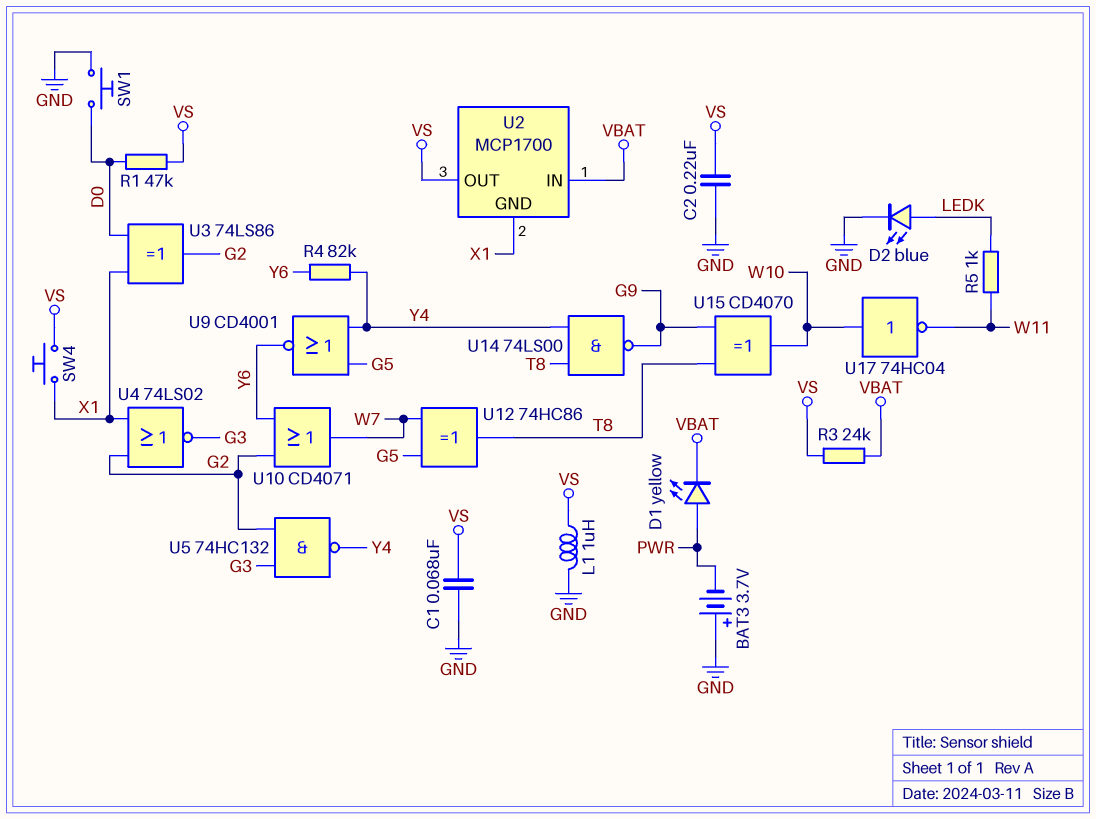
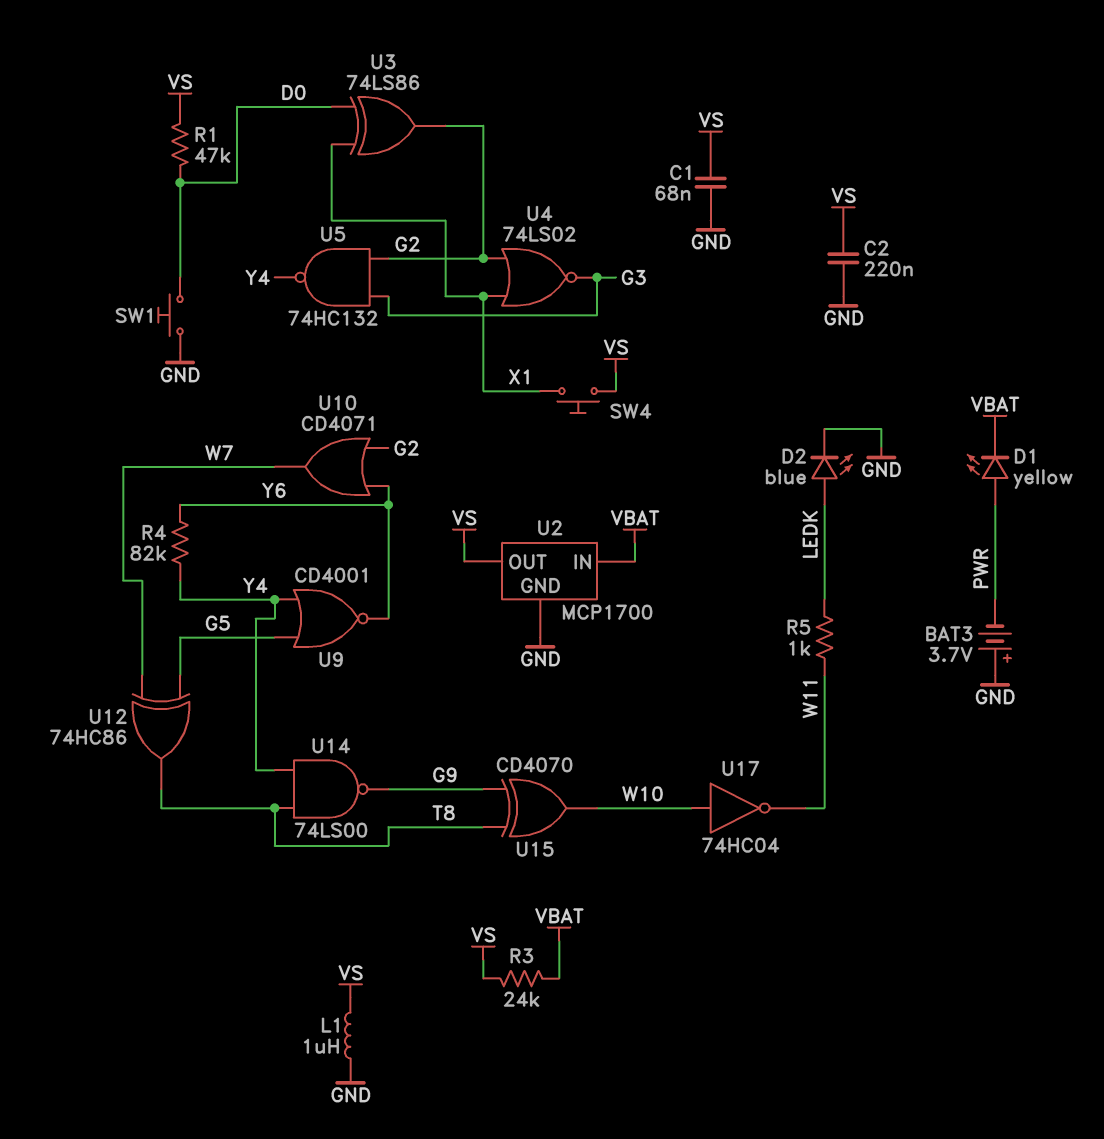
U2 pin GND: X1 -> GND

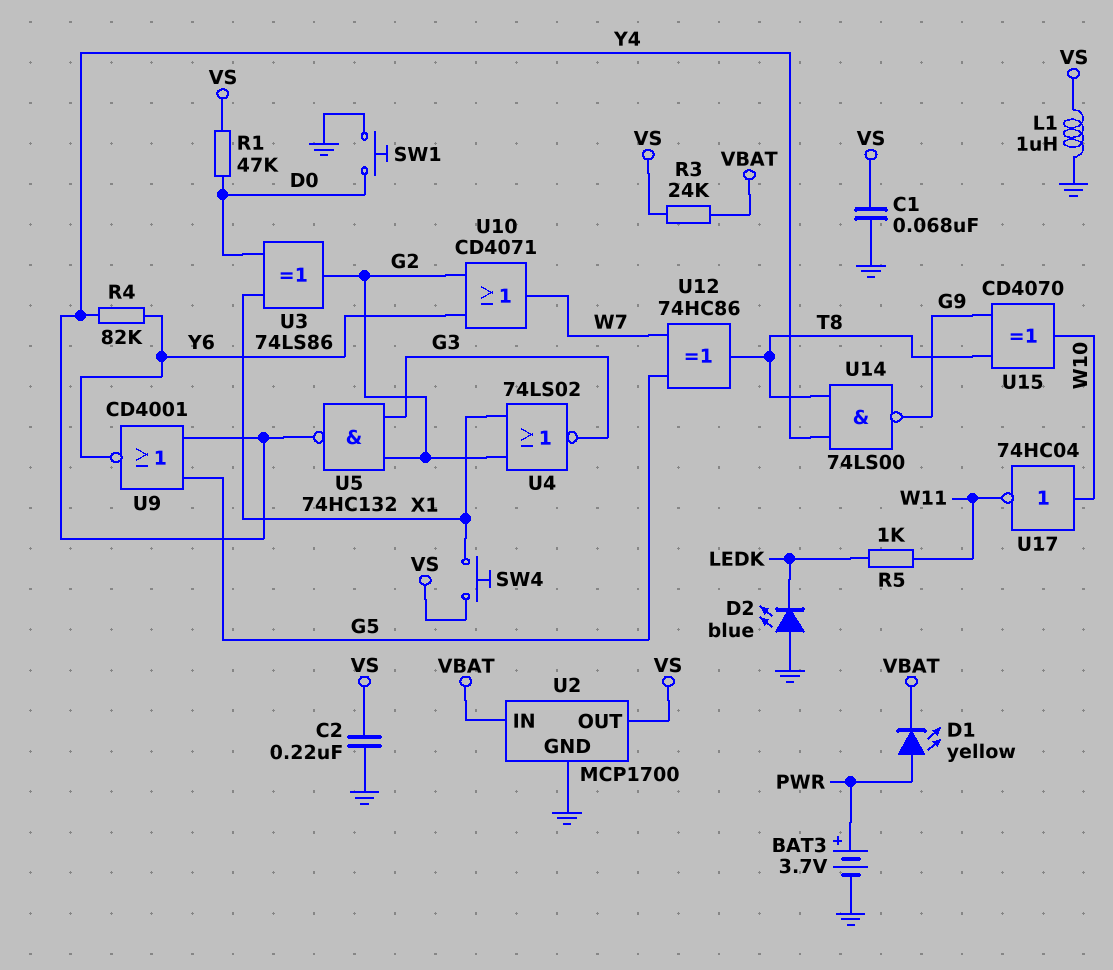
BAT3: 3.7V (plus GND, minus PWR) -> 3.7V (plus PWR, minus GND)
D2: LED blue (A LEDK, K GND) -> LED blue (A GND, K LEDK)

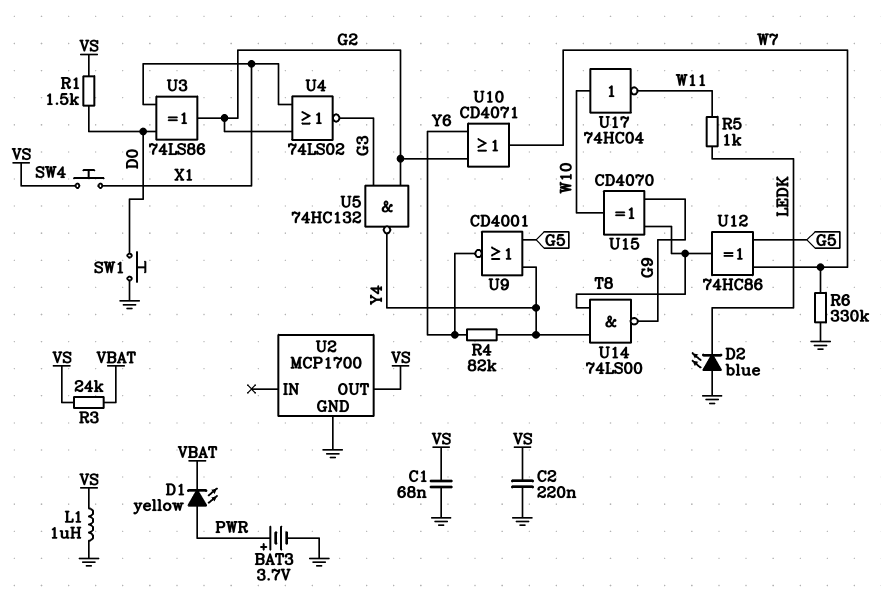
R1: 47k (D0, VS) -> 1.5k (D0, VS)
R6: none -> 330k (GND, W7)
U2 pin IN: VBAT -> none

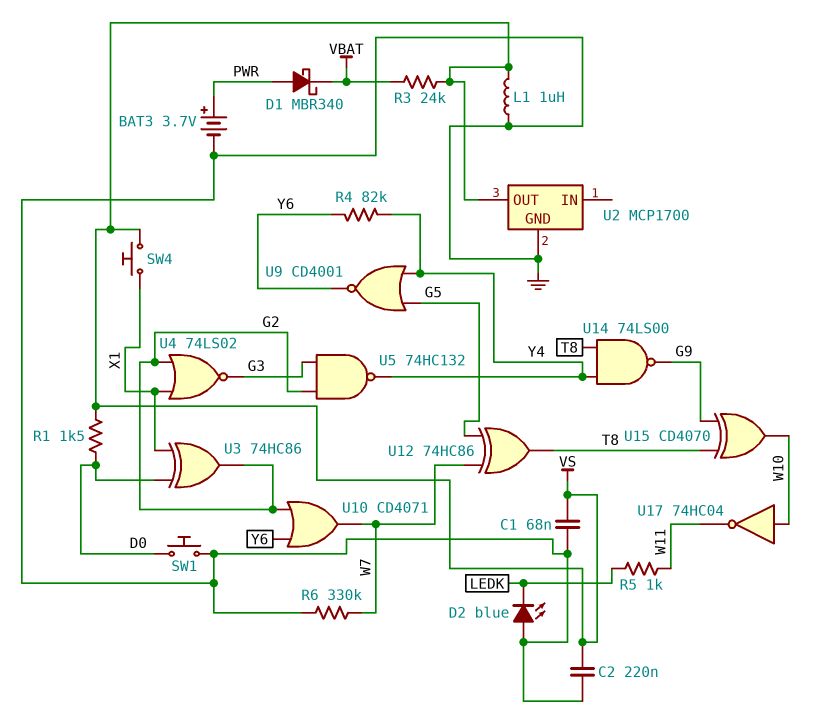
D1: LED yellow (A PWR, K VBAT) -> schottky MBR340 (A PWR, K VBAT)
U3: XOR 74LS86 (in D0, in X1, out G2) -> XOR 74HC86 (in D0, in X1, out G2)

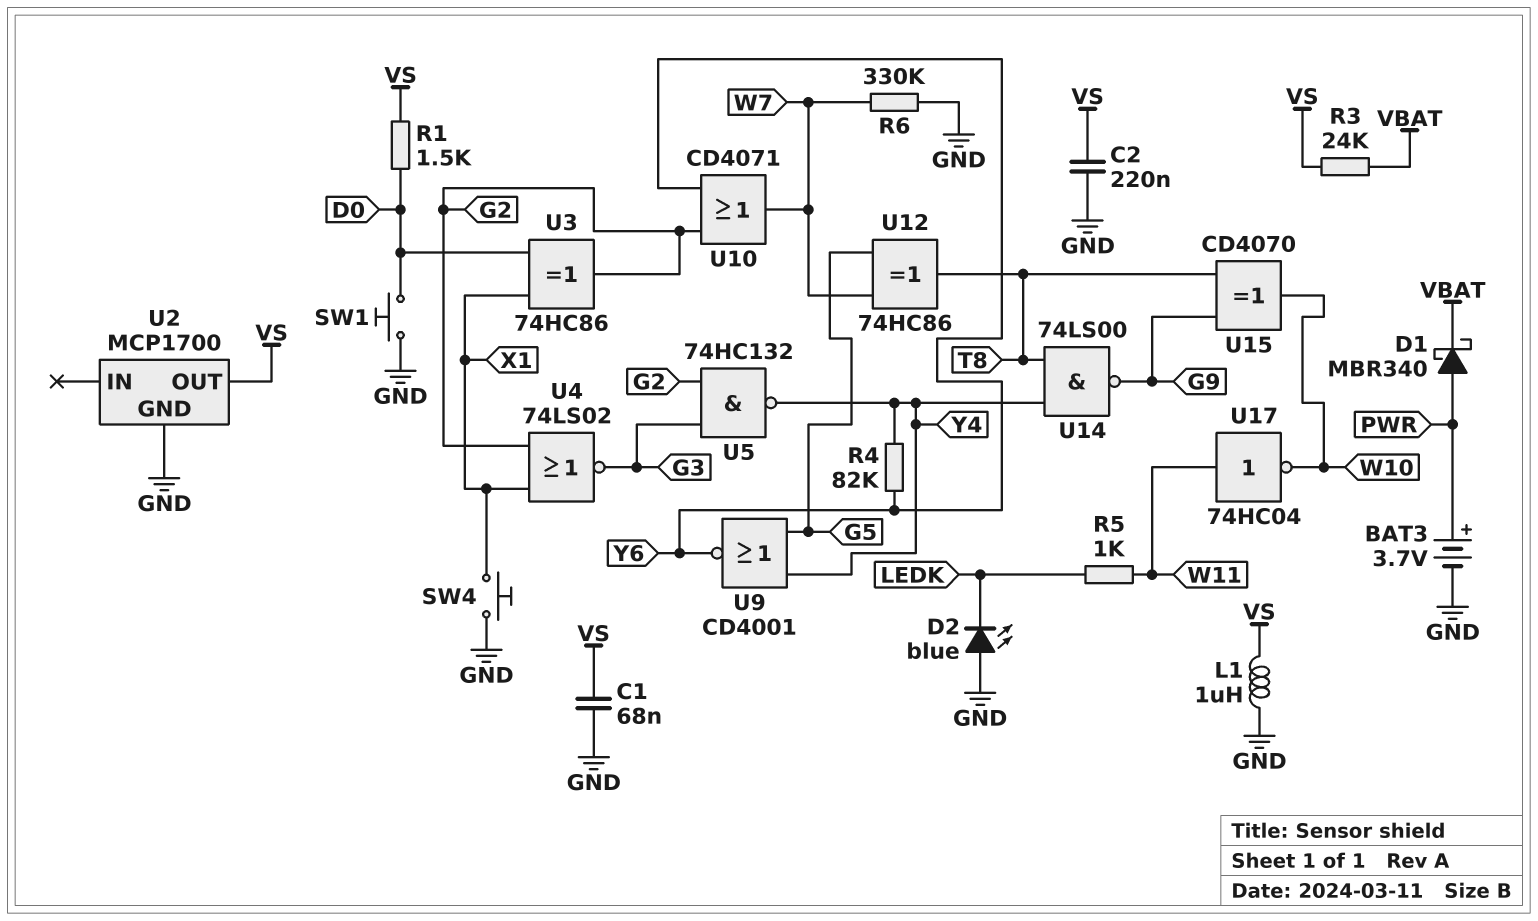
SW4: button (VS, X1) -> button (GND, X1)
U17: NOT 74HC04 (in W10, out W11) -> NOT 74HC04 (in W11, out W10)

